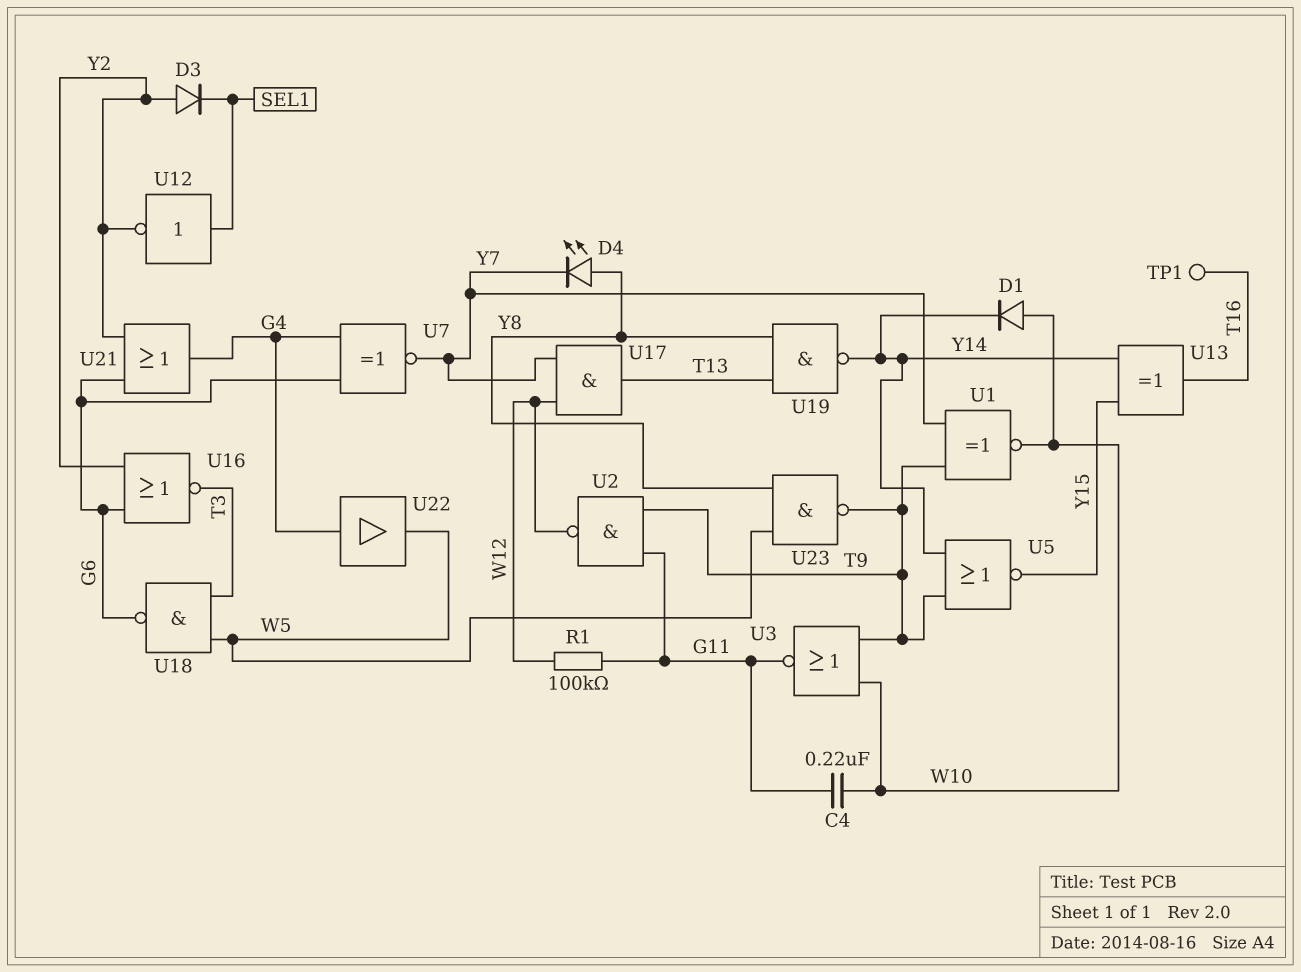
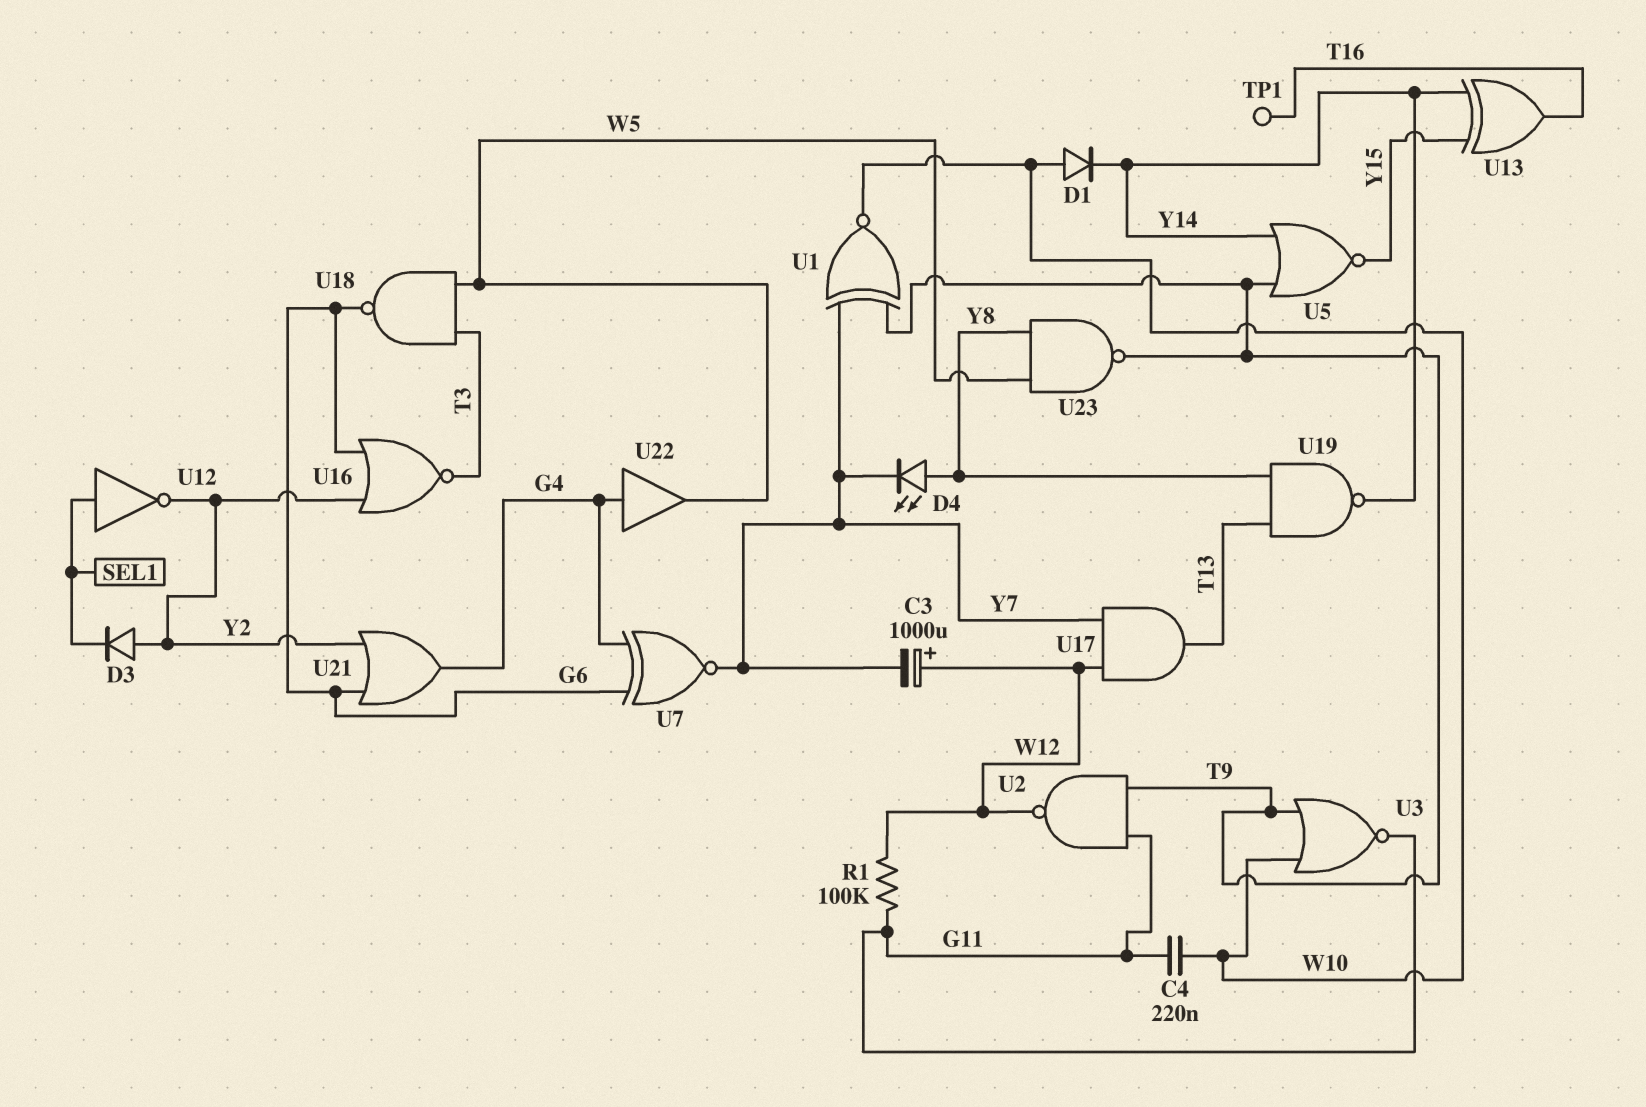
C3: none -> 1000uF (plus W12, minus Y7)

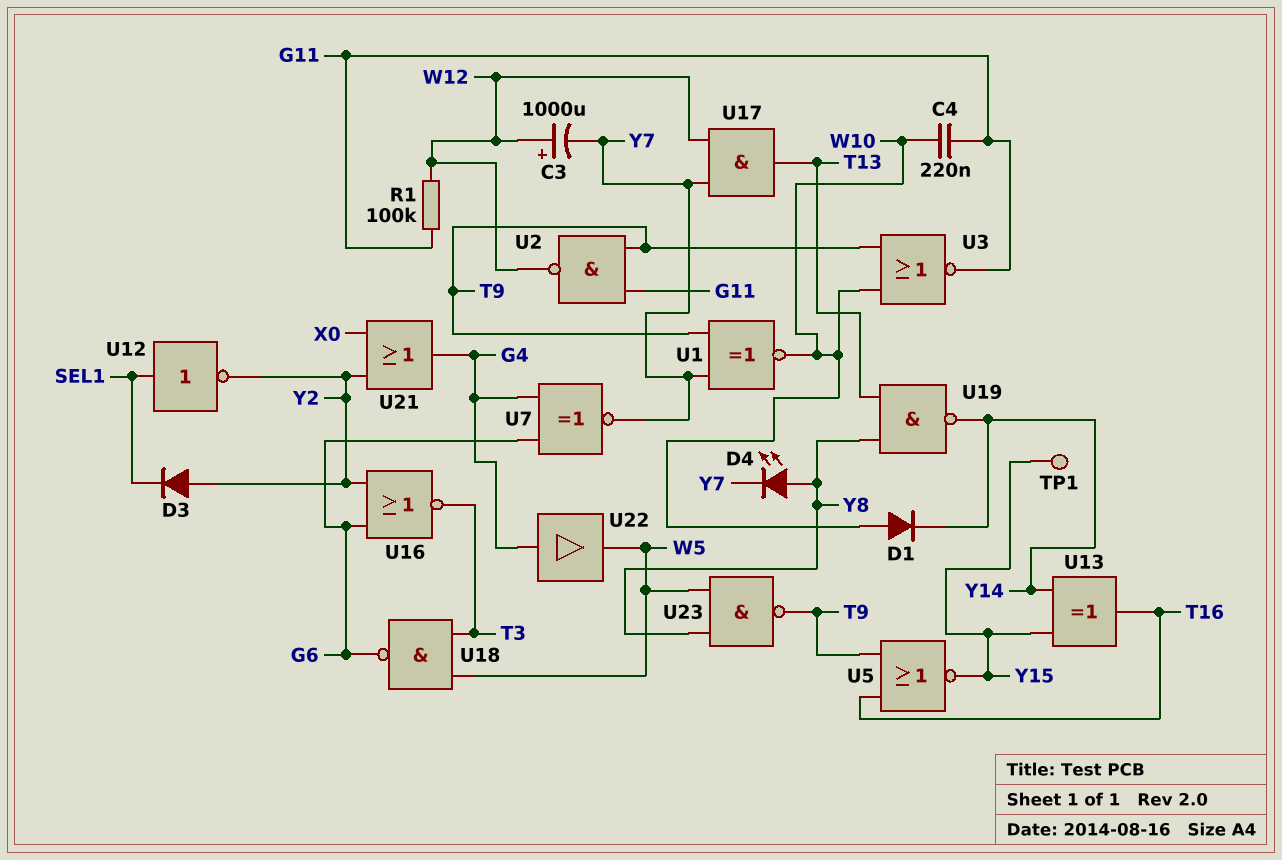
TP1: test point (T16) -> test point (Y15)
U5: NOR (in T9, in Y14, out Y15) -> NOR (in T9, in T16, out Y15)
U21: OR (in G6, in Y2, out G4) -> OR (in X0, in Y2, out G4)

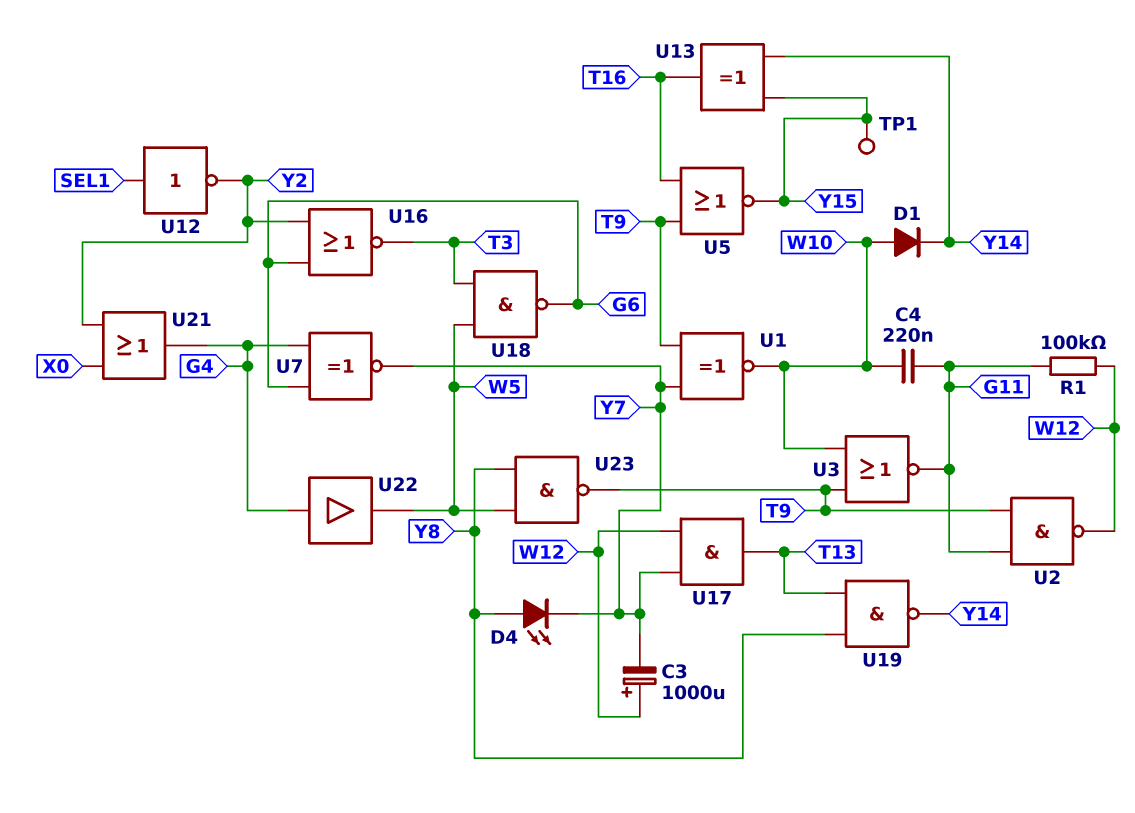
D3: diode (A Y2, K SEL1) -> none

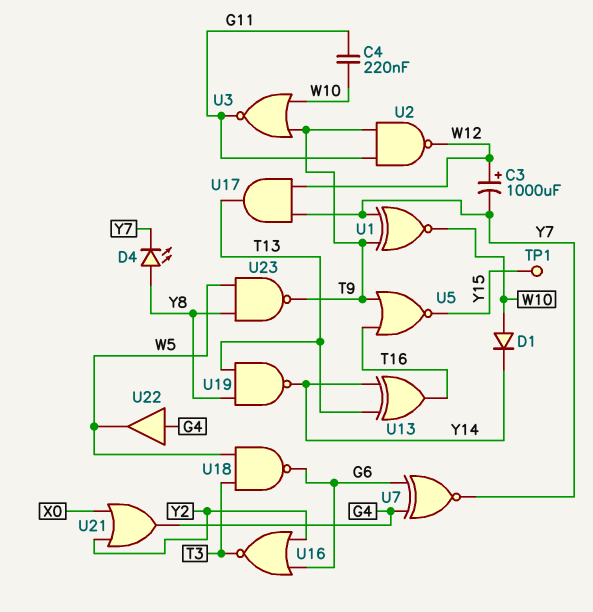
R1: 100k (G11, W12) -> none
U12: NOT (in SEL1, out Y2) -> none
U13: XOR (in Y14, in Y15, out T16) -> XOR (in T13, in Y14, out T16)

